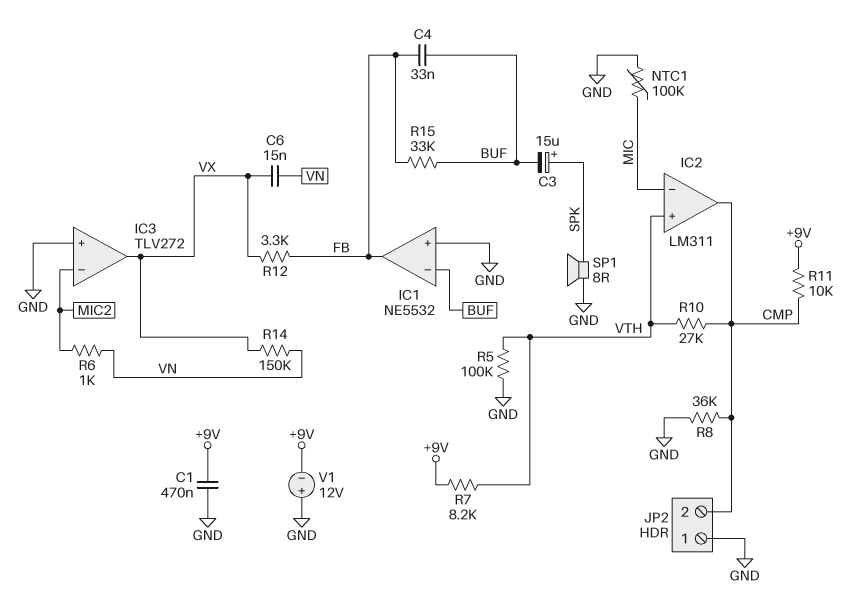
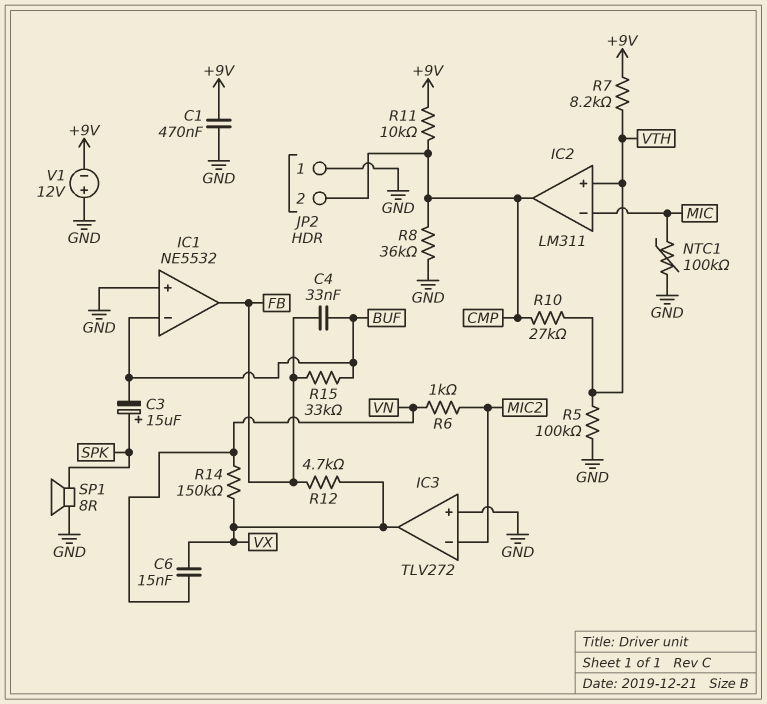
R12: 3.3k (FB, VX) -> 4.7k (FB, VX)

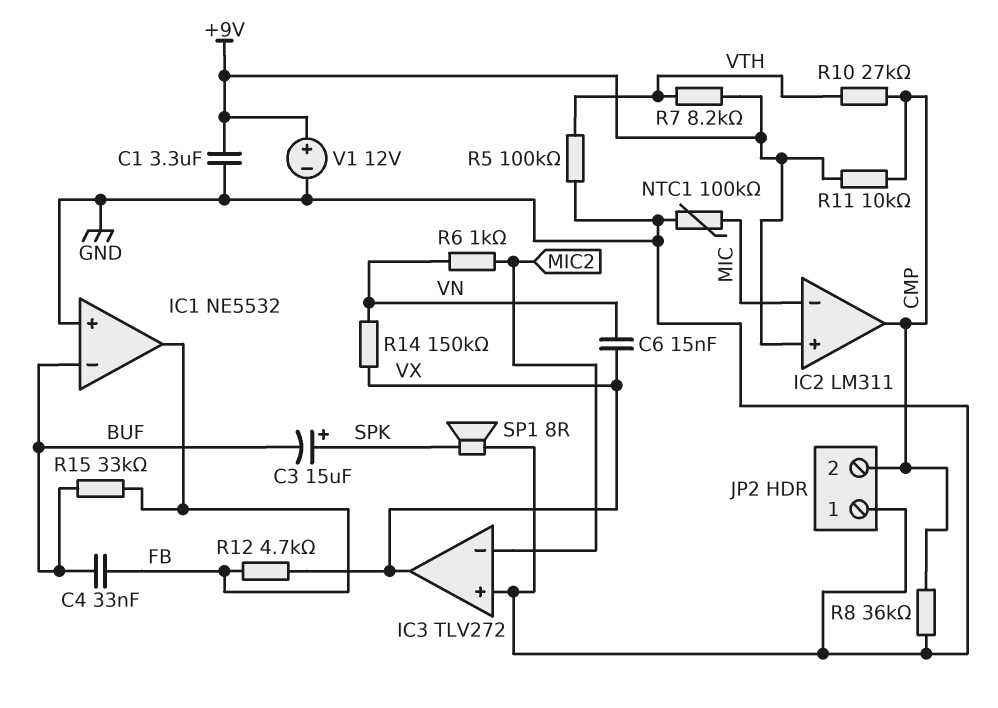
C1: 470nF (+9V, GND) -> 3.3uF (+9V, GND)
IC2 pin in+: VTH -> +9V
V1: 12V (plus GND, minus +9V) -> 12V (plus +9V, minus GND)

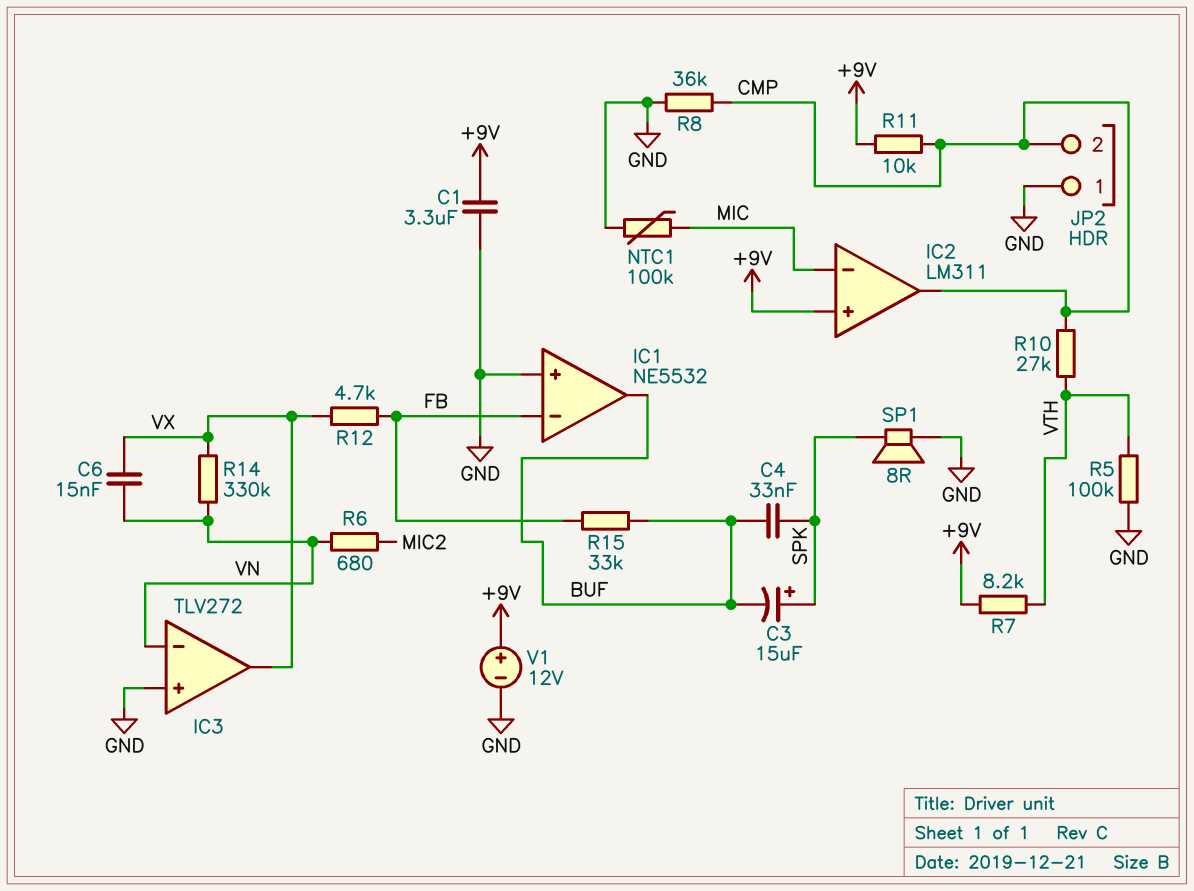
C4: 33nF (BUF, FB) -> 33nF (BUF, SPK)
IC1 pin in-: BUF -> FB
IC1 pin out: FB -> BUF
IC3 pin in-: MIC2 -> VN
R6: 1k (MIC2, VN) -> 680 (MIC2, VN)
R14: 150k (VN, VX) -> 330k (VN, VX)

